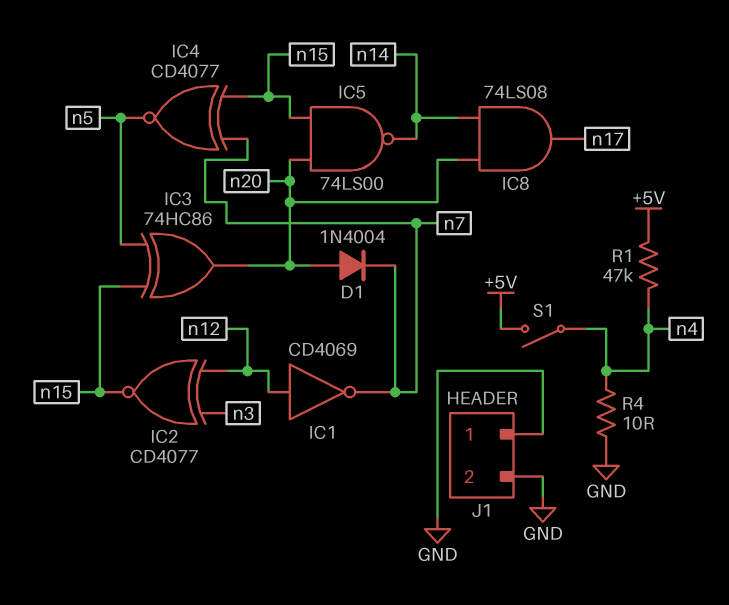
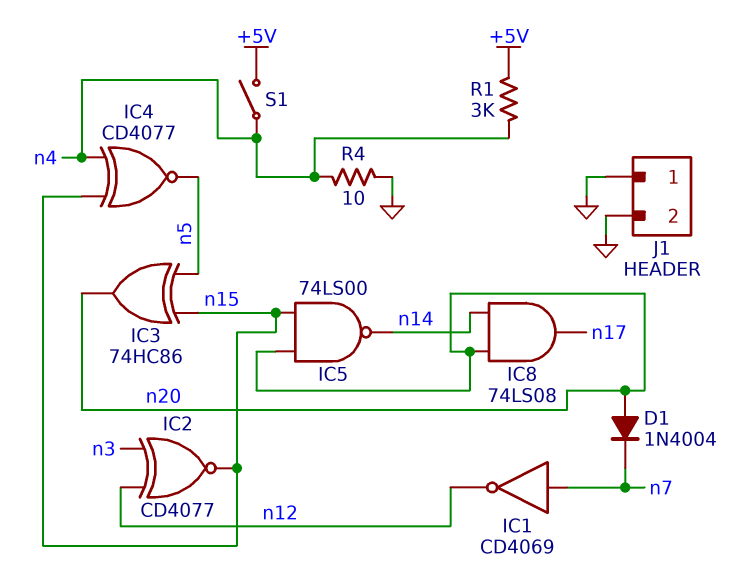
IC1: NOT CD4069 (in n12, out n7) -> NOT CD4069 (in n7, out n12)
IC4: XNOR CD4077 (in n7, in n15, out n5) -> XNOR CD4077 (in n4, in n15, out n5)
R1: 47k (+5V, n4) -> 3k (+5V, n4)

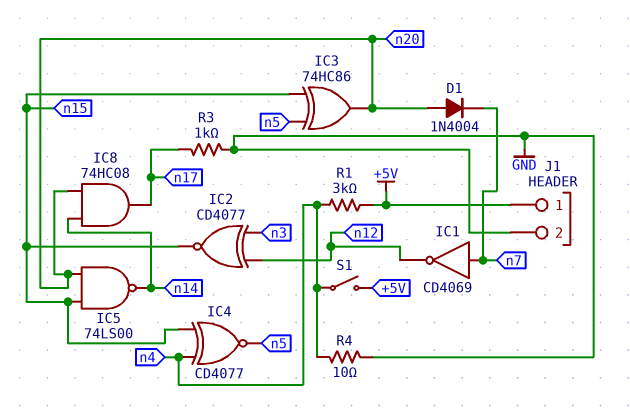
IC8: AND 74LS08 (in n14, in n20, out n17) -> AND 74HC08 (in n14, in n20, out n17)
J1 pin 1: GND -> +5V
R3: none -> 1k (GND, n17)

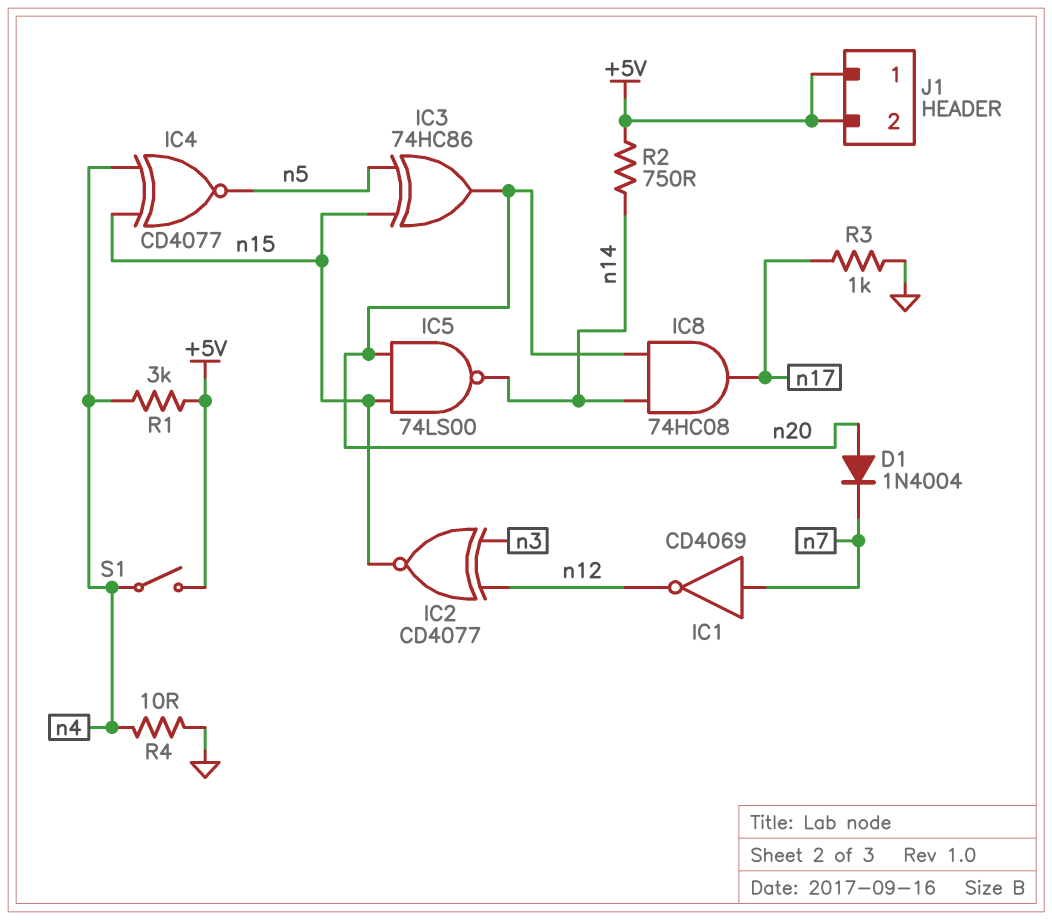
J1 pin 2: GND -> +5V
R2: none -> 750 (+5V, n14)

